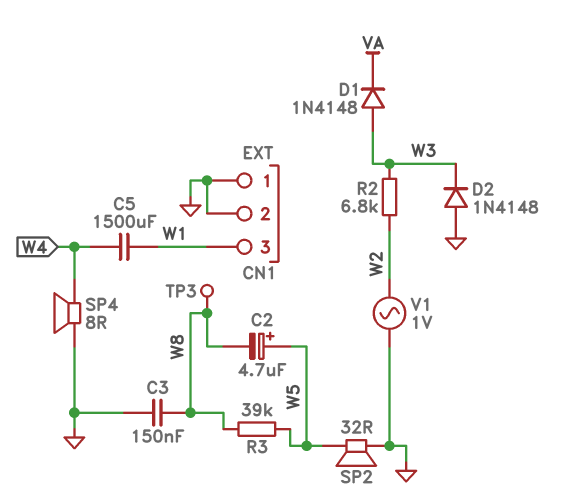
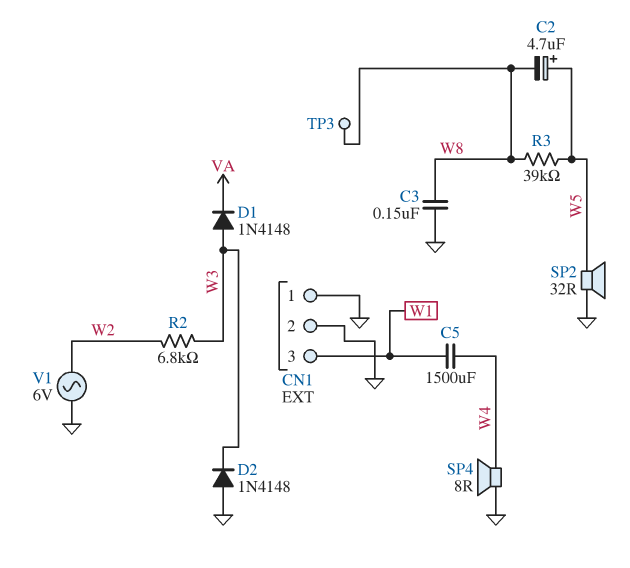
V1: AC 1V (GND, W2) -> AC 6V (GND, W2)

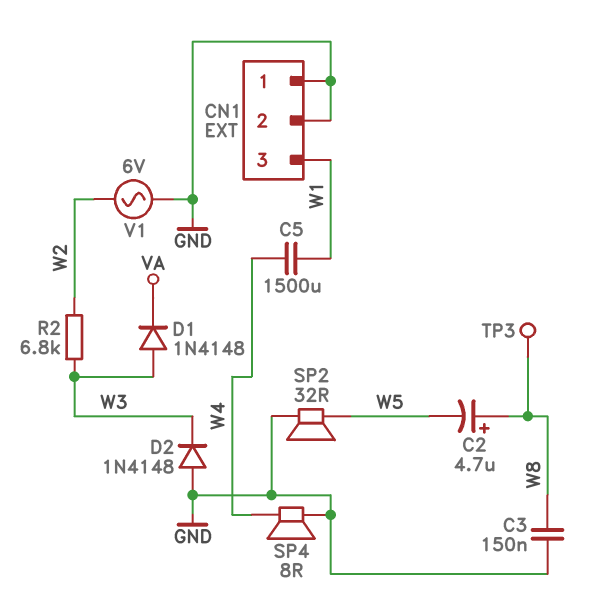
C2: 4.7uF (plus W5, minus W8) -> 4.7uF (plus W8, minus W5)
R3: 39k (W5, W8) -> none

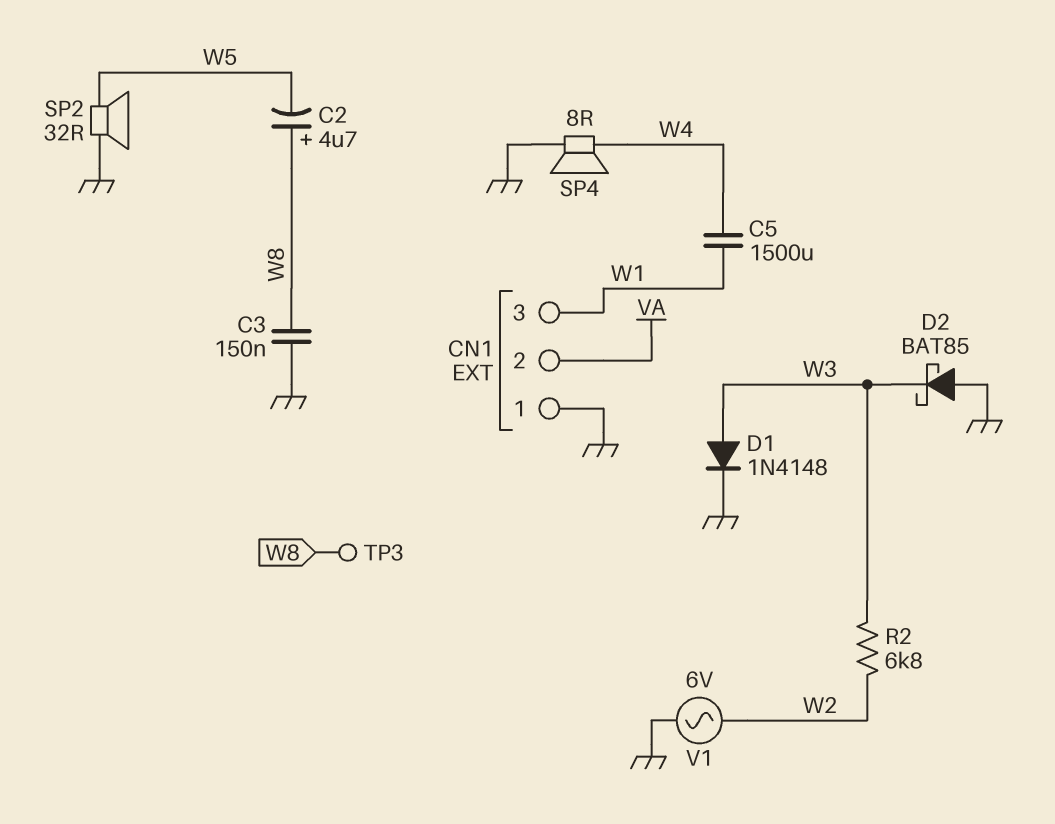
CN1 pin 2: GND -> VA
D1: diode 1N4148 (A W3, K VA) -> diode 1N4148 (A W3, K GND)
D2: diode 1N4148 (A GND, K W3) -> schottky BAT85 (A GND, K W3)

